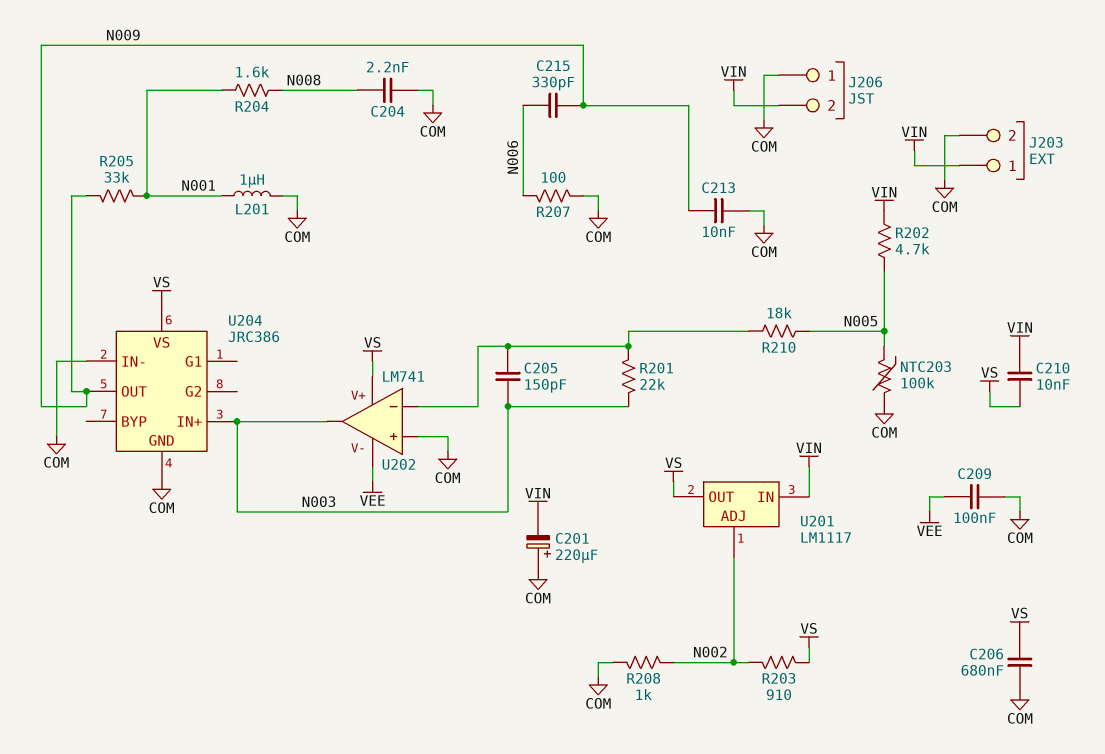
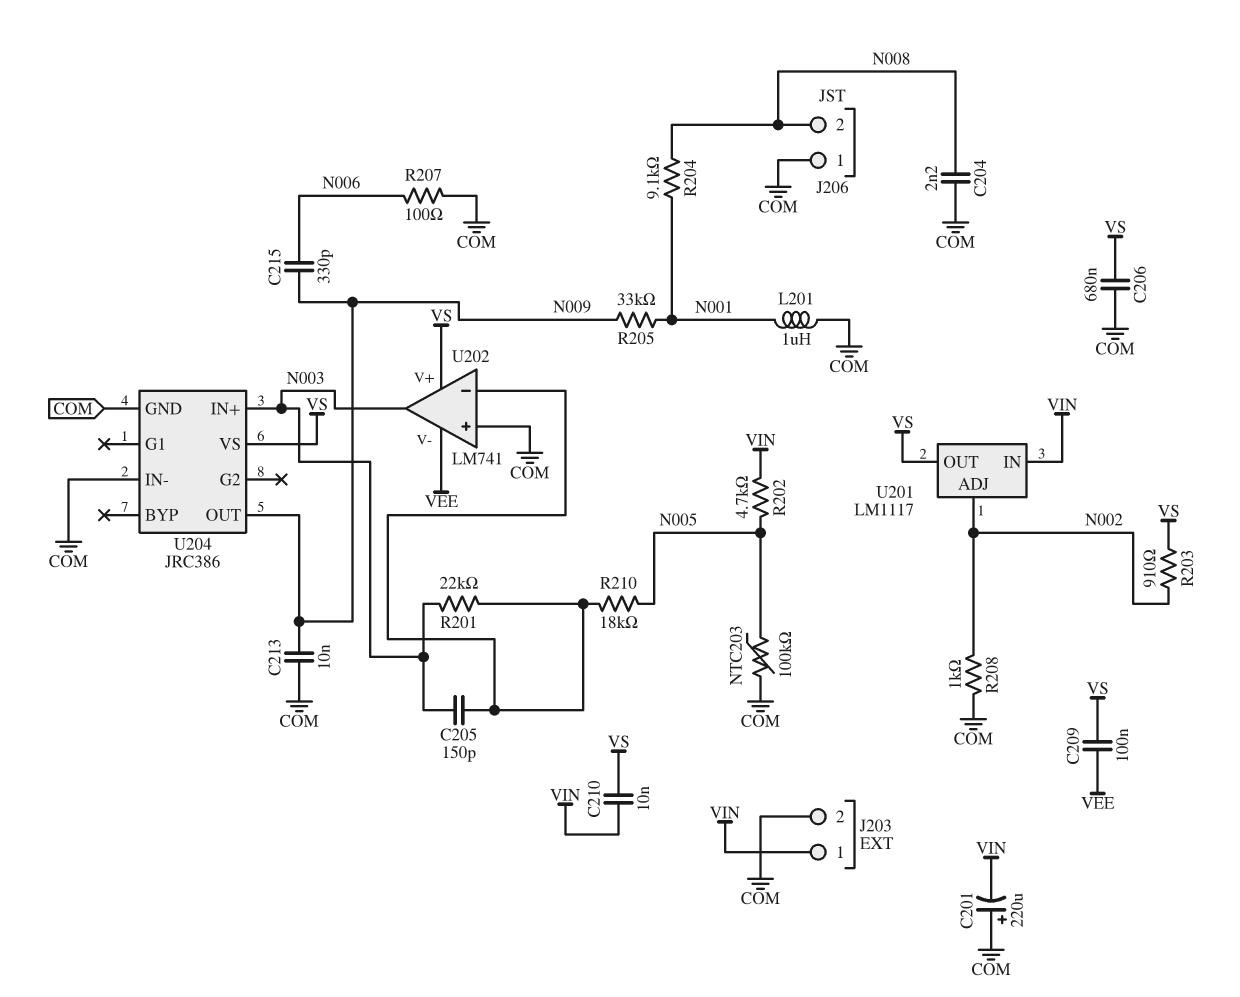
C209: 100nF (COM, VEE) -> 100nF (VEE, VS)
J206 pin 2: VIN -> N008
R204: 1.6k (N001, N008) -> 9.1k (N001, N008)

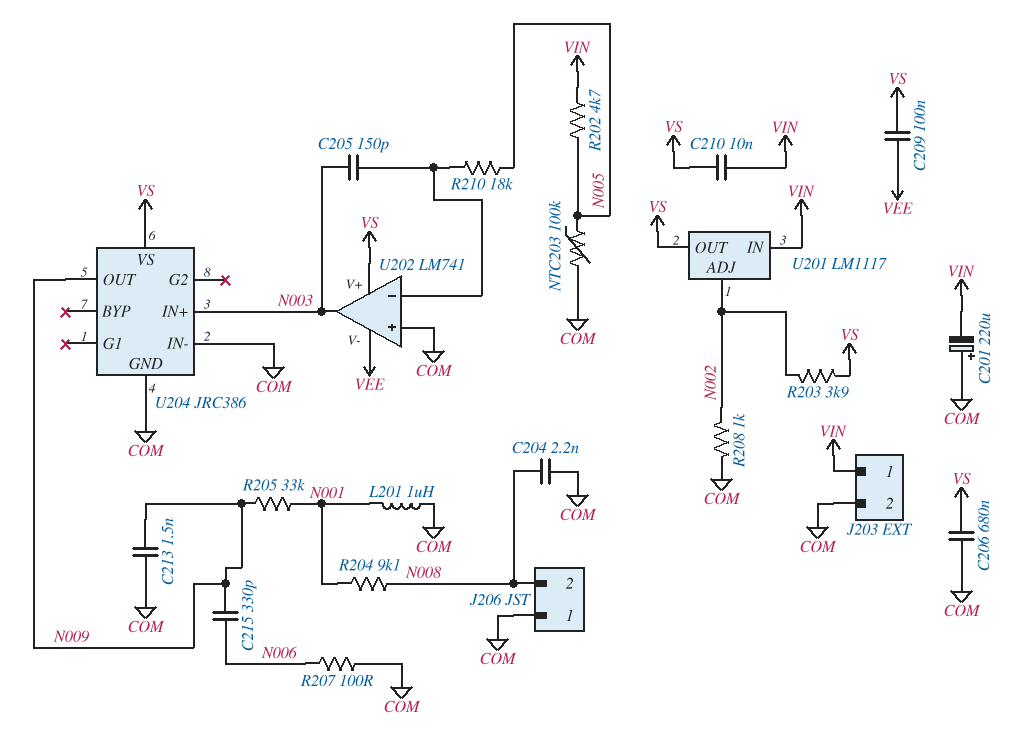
C213: 10nF (COM, N009) -> 1.5nF (COM, N009)
R201: 22k (N003, U202/in-) -> none
R203: 910 (N002, VS) -> 3.9k (N002, VS)

